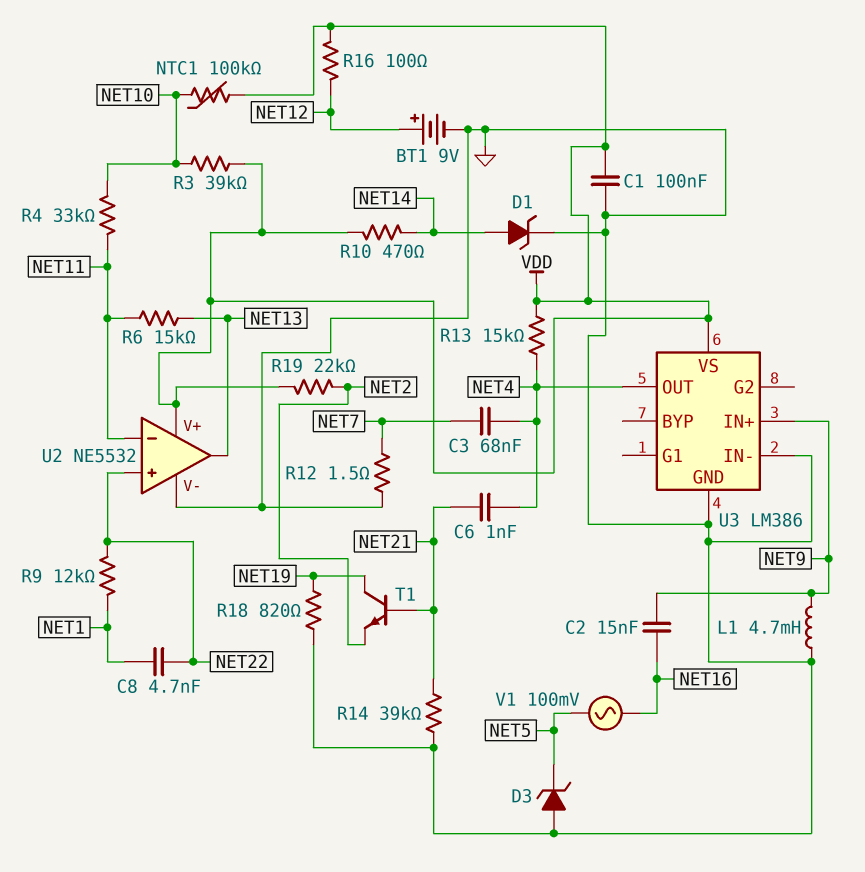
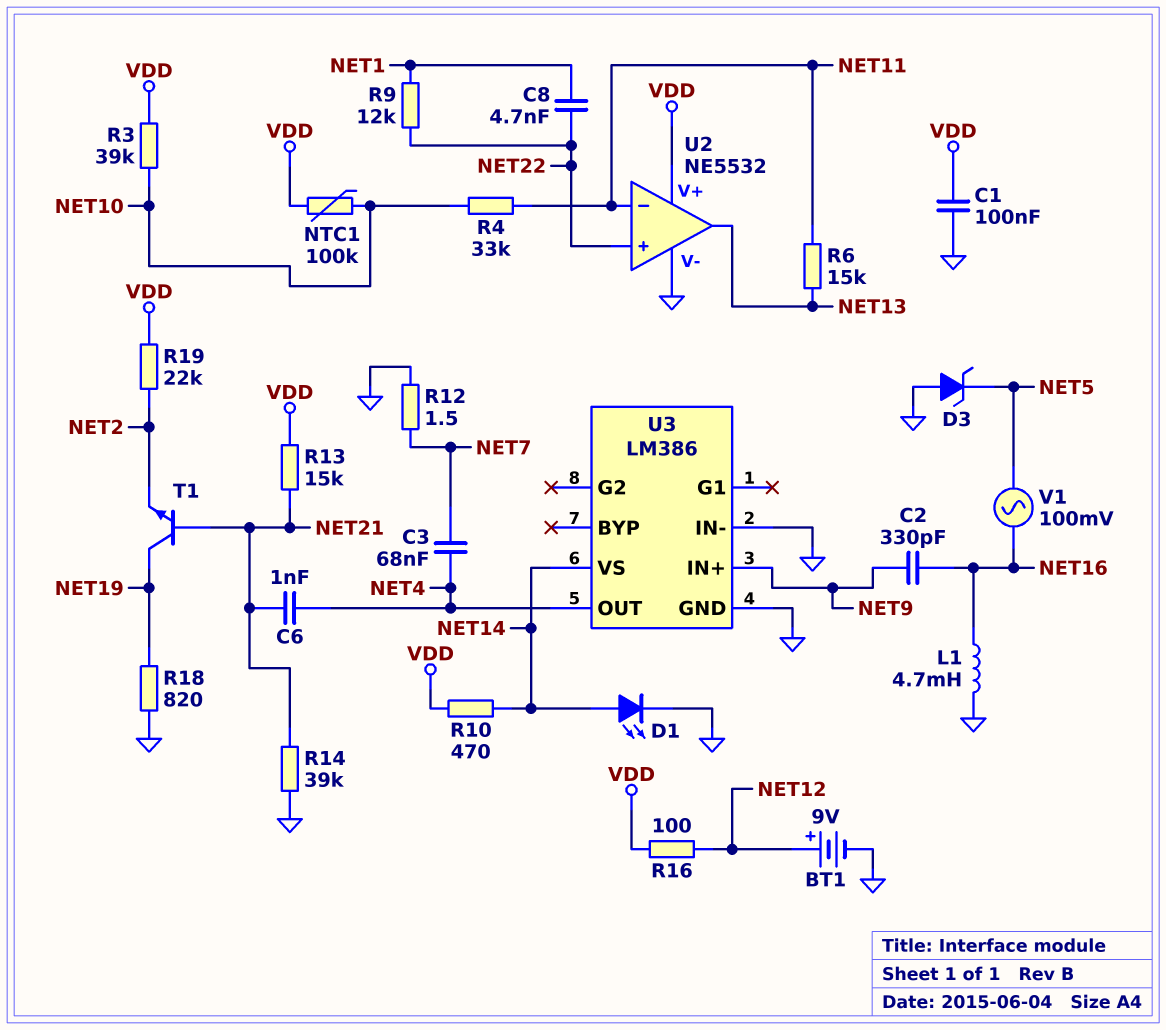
C2: 15nF (NET9, NET16) -> 330pF (NET9, NET16)
D1: zener (A NET14, K GND) -> LED (A NET14, K GND)
L1: 4.7mH (GND, NET9) -> 4.7mH (GND, NET16)
R13: 15k (NET4, VDD) -> 15k (NET21, VDD)
U3 pin VS: VDD -> NET14

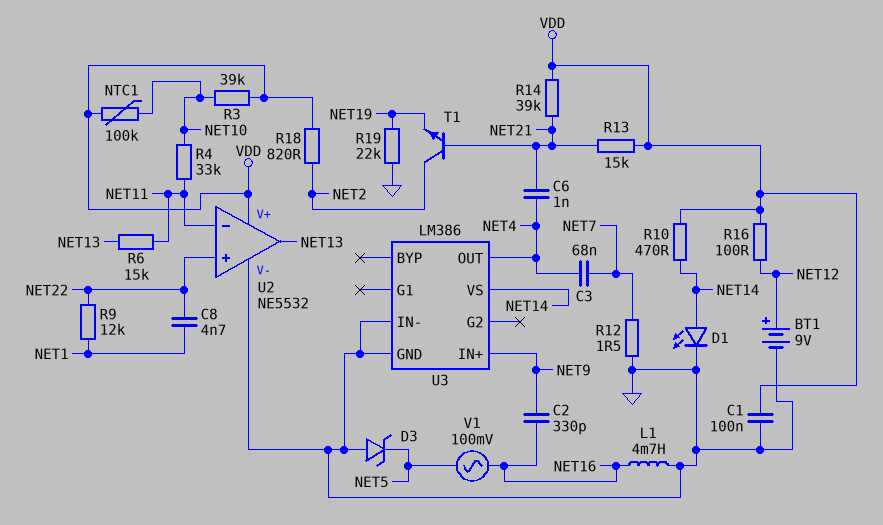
R14: 39k (GND, NET21) -> 39k (NET21, VDD)
R18: 820 (GND, NET19) -> 820 (NET2, VDD)
R19: 22k (NET2, VDD) -> 22k (GND, NET19)
T1: NPN (B NET21, C NET19, E NET2) -> NPN (B NET21, C NET2, E NET19)

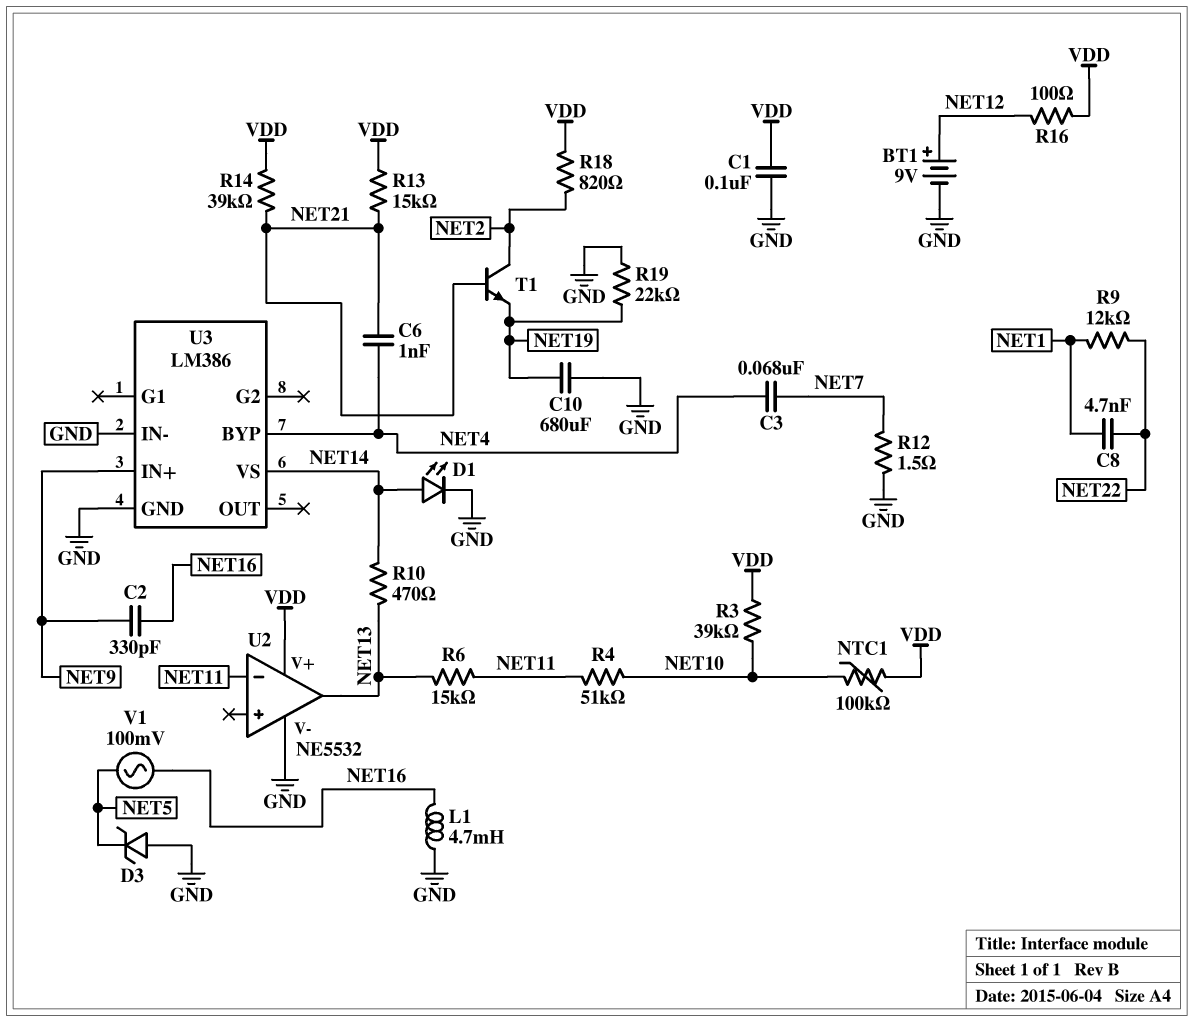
C10: none -> 680uF (GND, NET19)
R4: 33k (NET10, NET11) -> 51k (NET10, NET11)
R10: 470 (NET14, VDD) -> 470 (NET13, NET14)
U2 pin in+: NET22 -> none
U3 pin BYP: none -> NET4
U3 pin OUT: NET4 -> none

